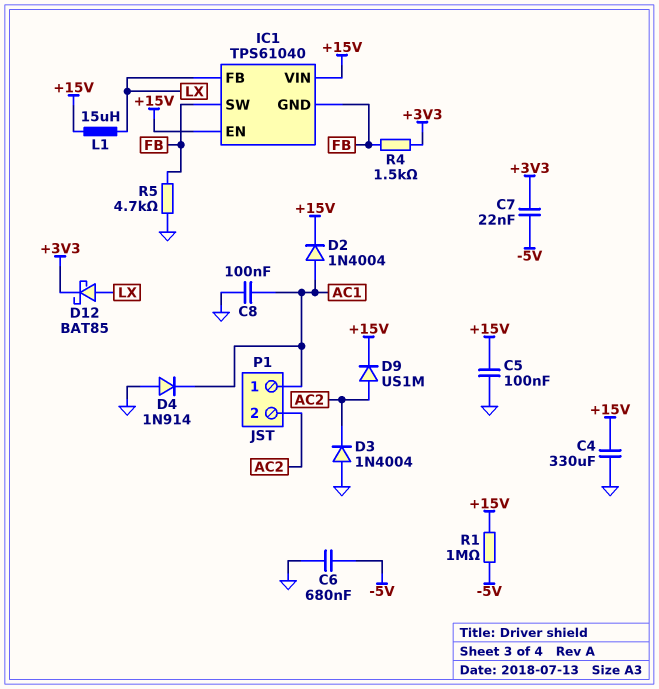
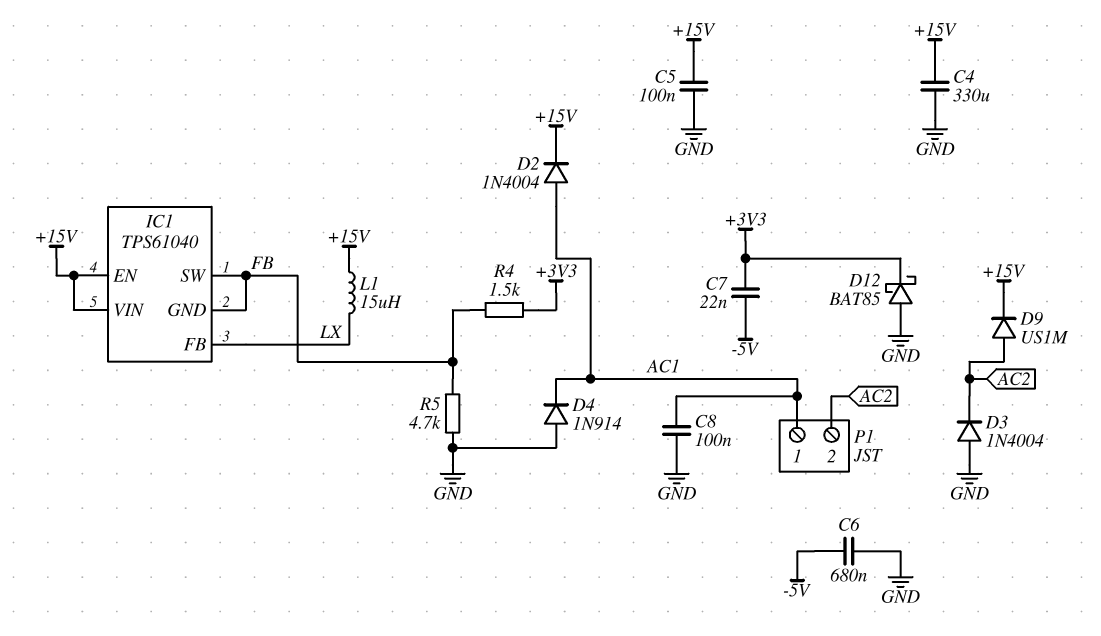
D12: schottky BAT85 (A LX, K +3V3) -> schottky BAT85 (A GND, K +3V3)
R1: 1M (+15V, -5V) -> none

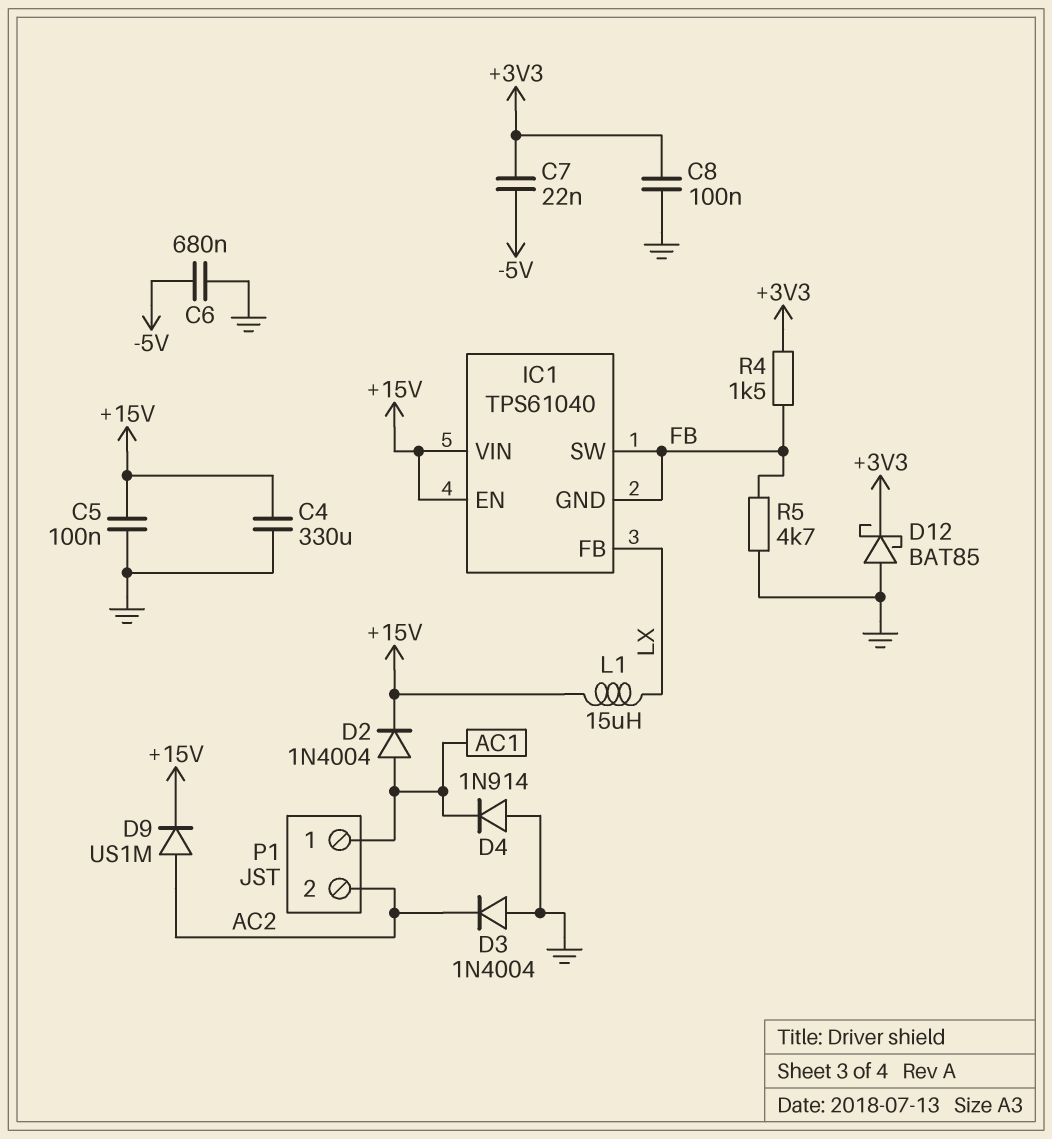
C8: 100nF (AC1, GND) -> 100nF (+3V3, GND)

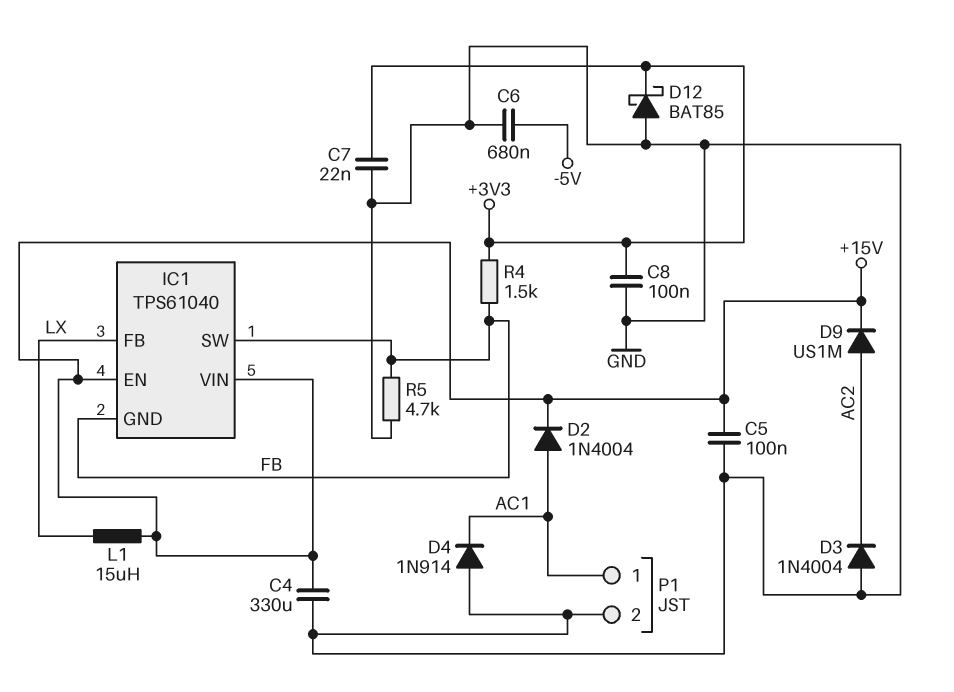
C7: 22nF (+3V3, -5V) -> 22nF (+3V3, GND)
P1 pin 2: AC2 -> GND

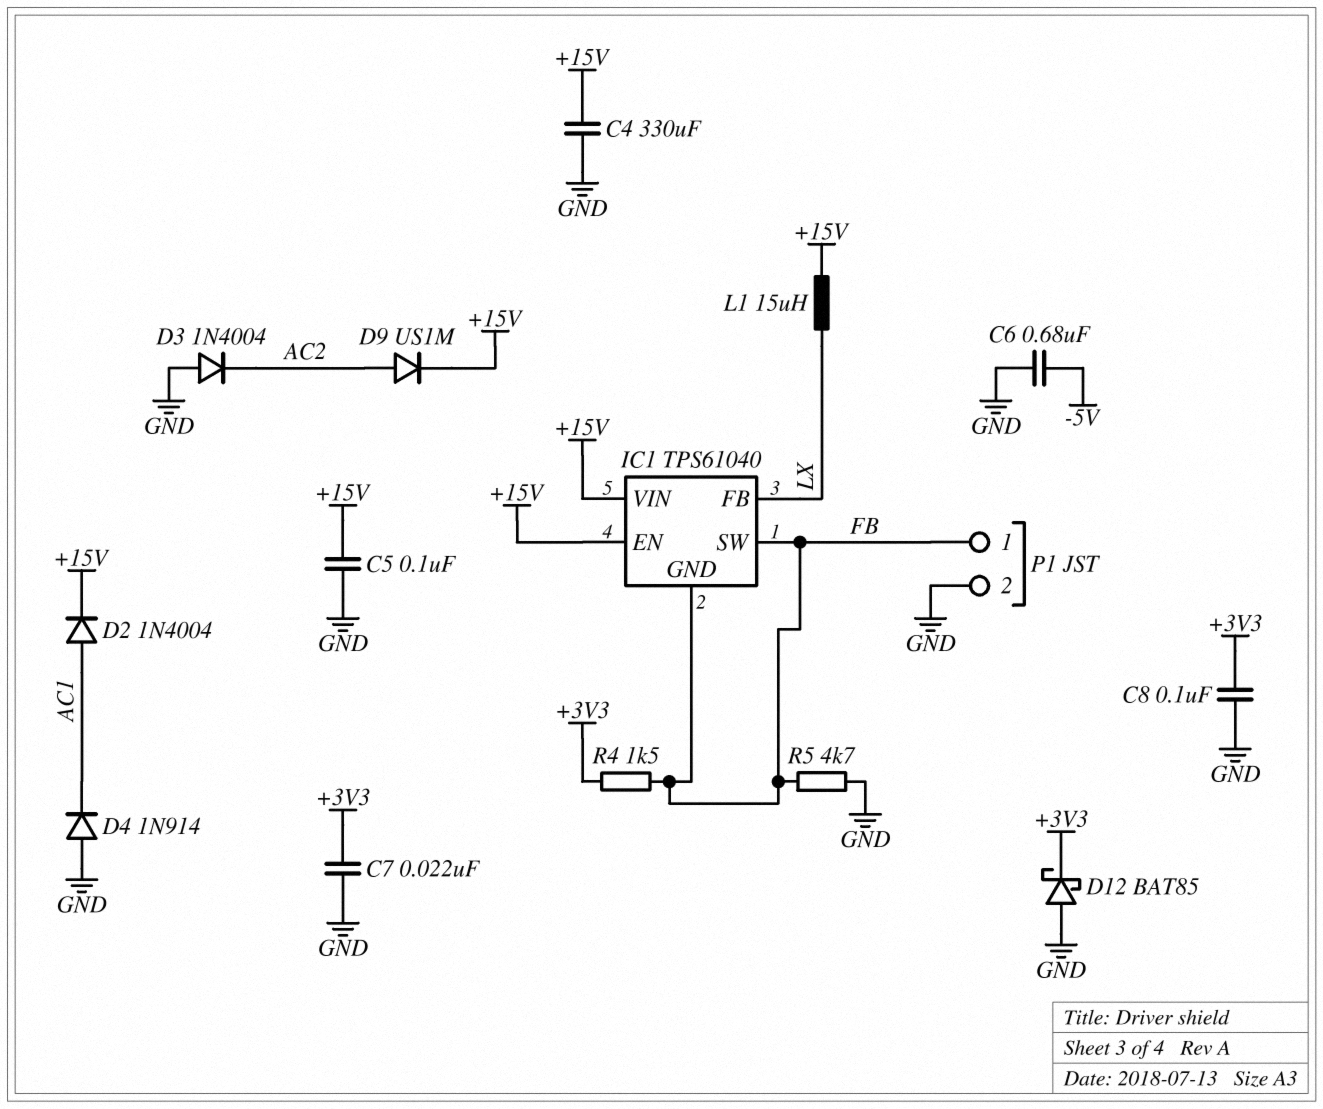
P1 pin 1: AC1 -> FB

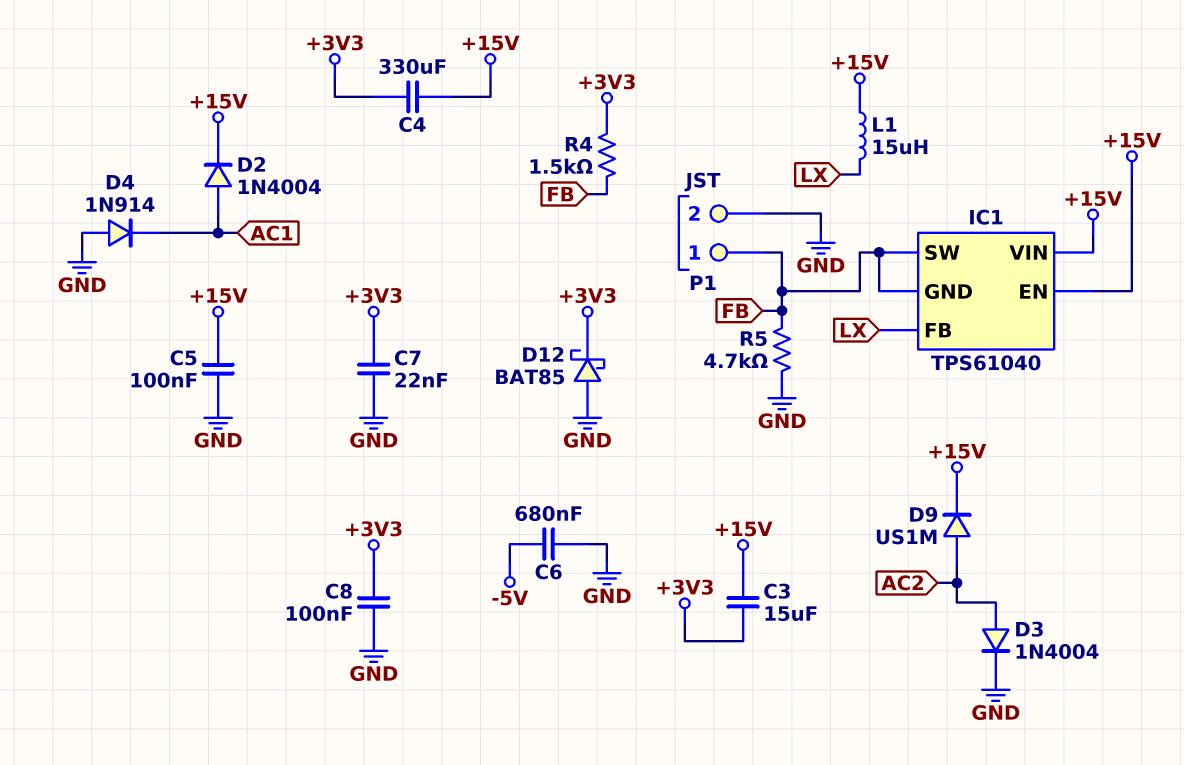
C3: none -> 15uF (+3V3, +15V)
C4: 330uF (+15V, GND) -> 330uF (+3V3, +15V)
D3: diode 1N4004 (A GND, K AC2) -> diode 1N4004 (A AC2, K GND)

